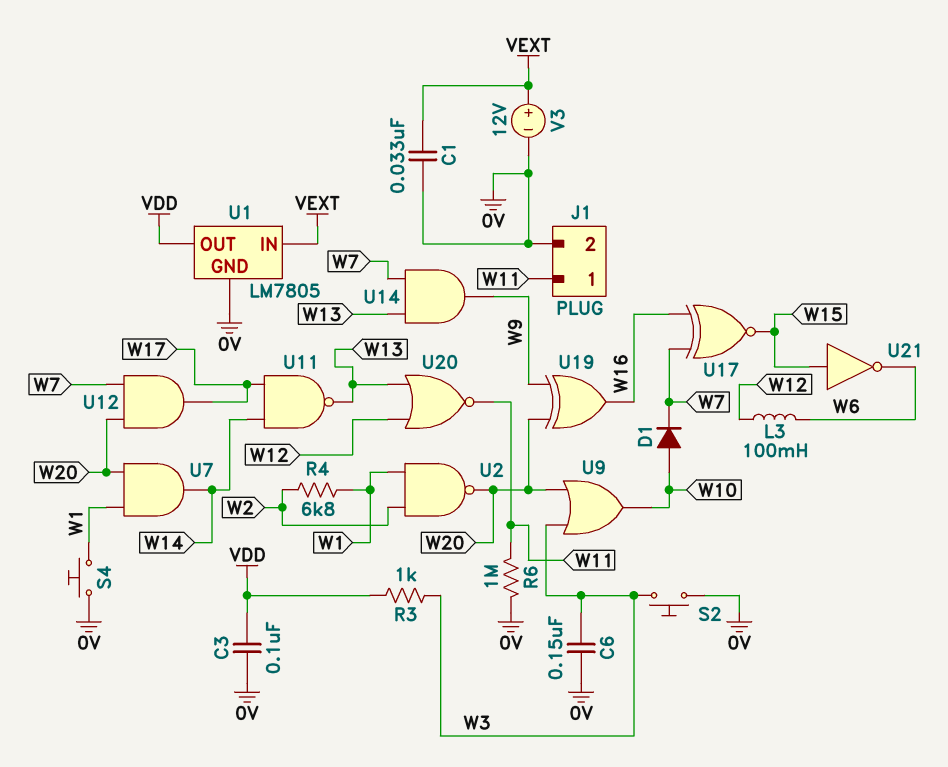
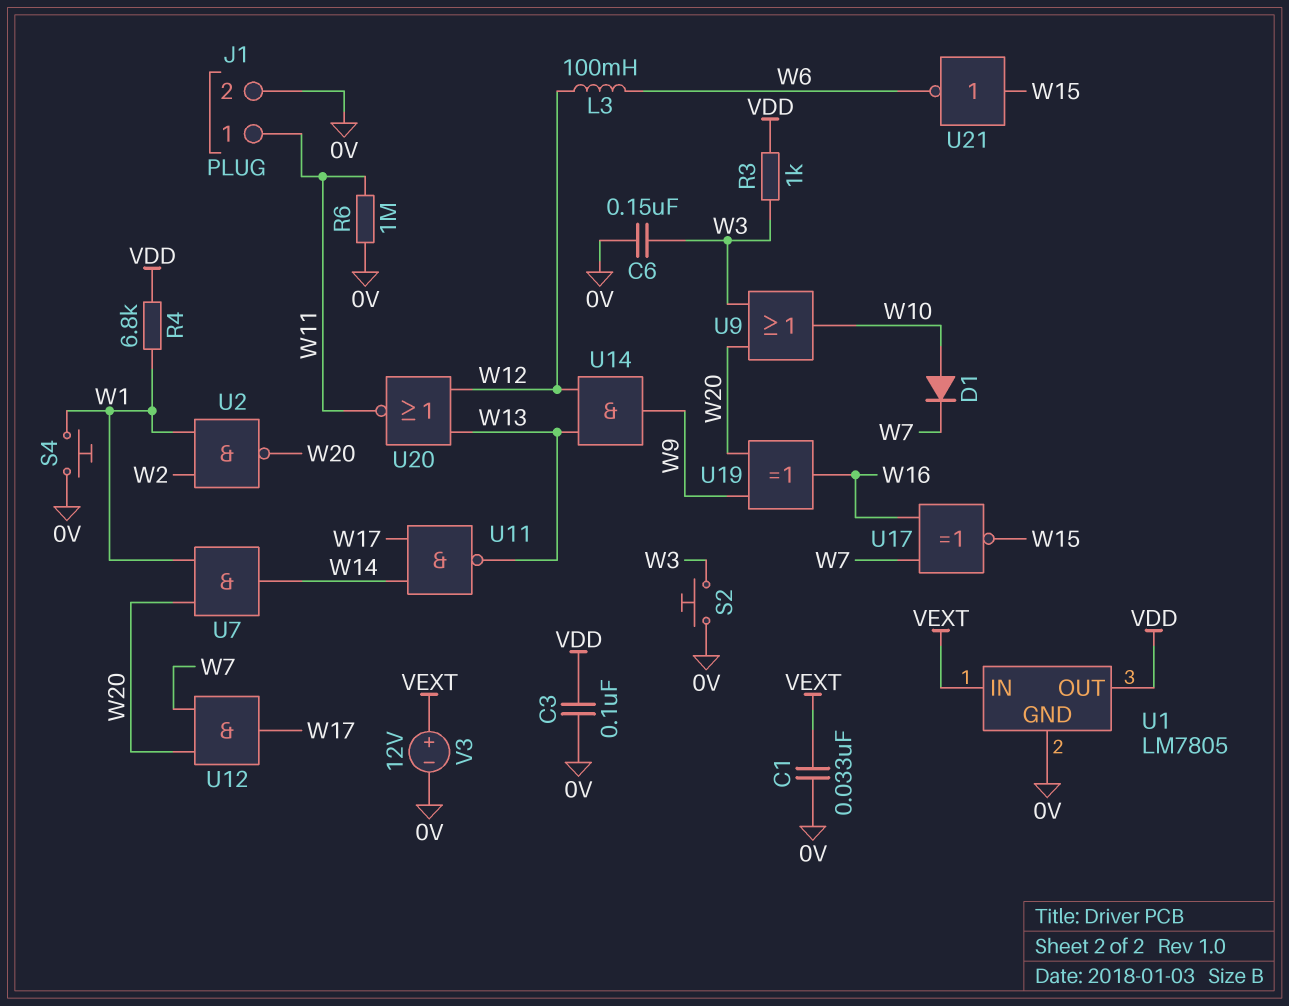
R4: 6.8k (W1, W2) -> 6.8k (VDD, W1)
U14: AND (in W7, in W13, out W9) -> AND (in W12, in W13, out W9)

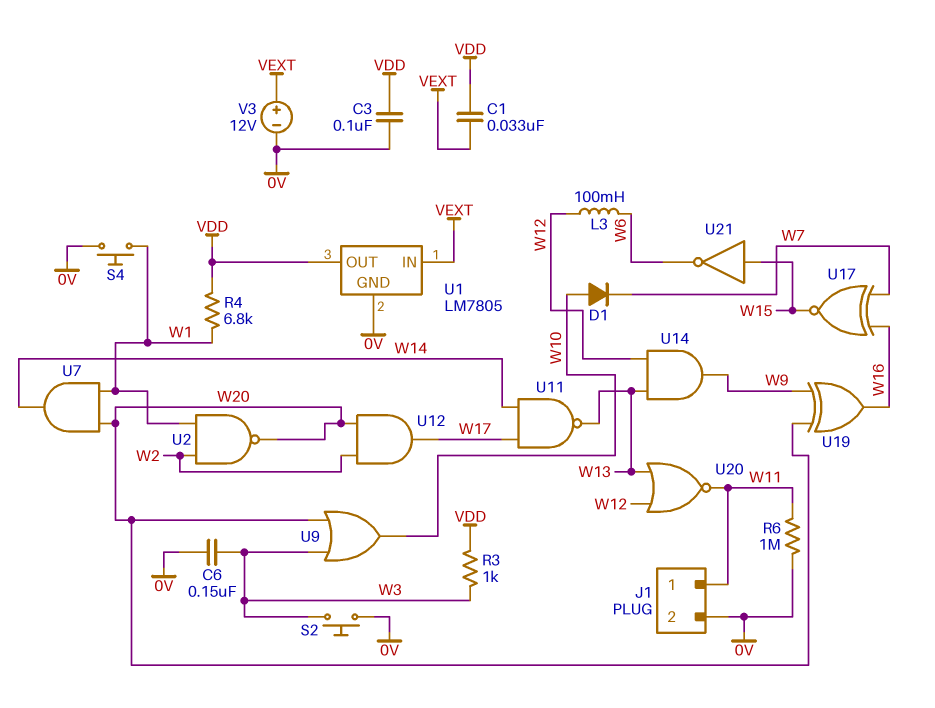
C1: 33nF (0V, VEXT) -> 33nF (VDD, VEXT)
U12: AND (in W7, in W20, out W17) -> AND (in W2, in W20, out W17)

